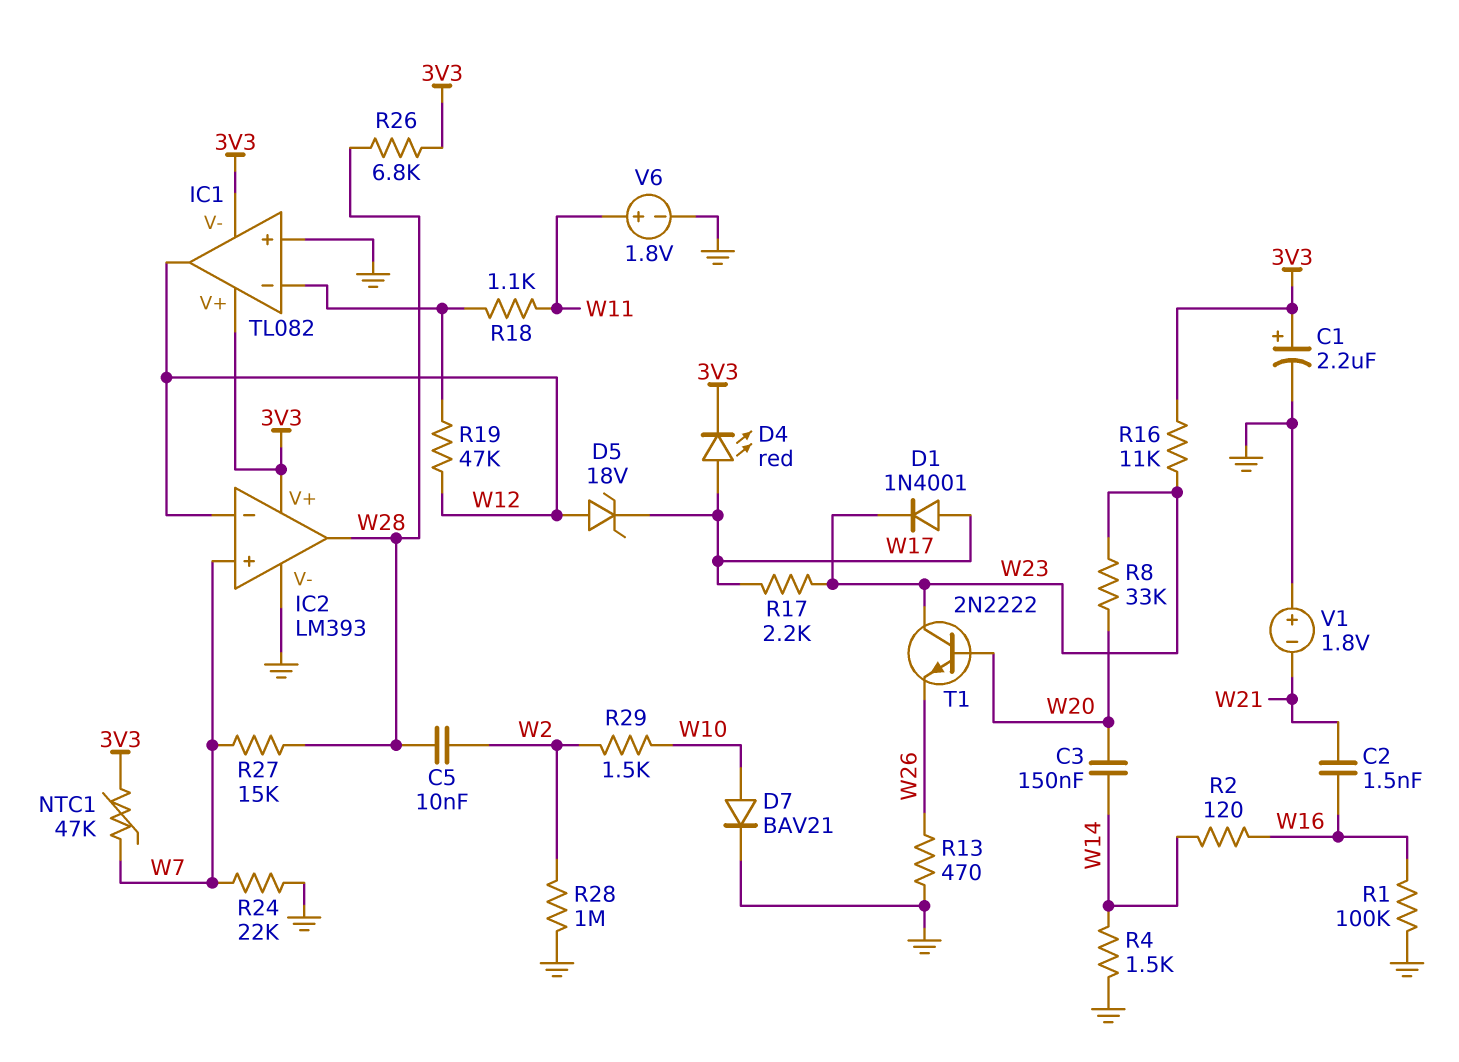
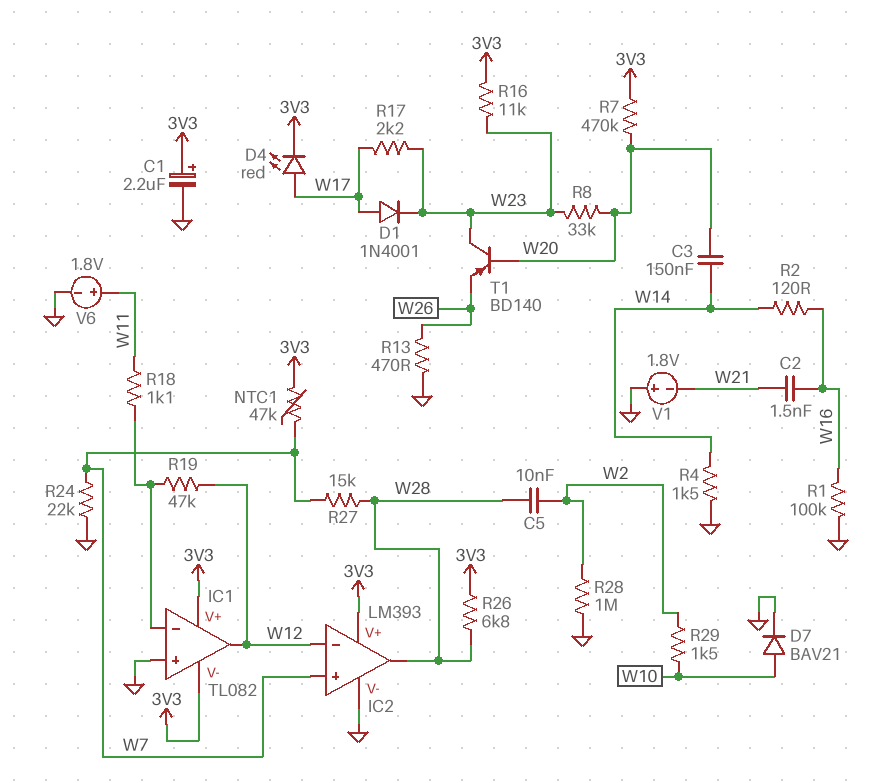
D5: zener 18V (A W12, K W17) -> none
R7: none -> 470k (3V3, W20)
T1: NPN 2N2222 (B W20, C W23, E W26) -> PNP BD140 (B W20, C W23, E W26)

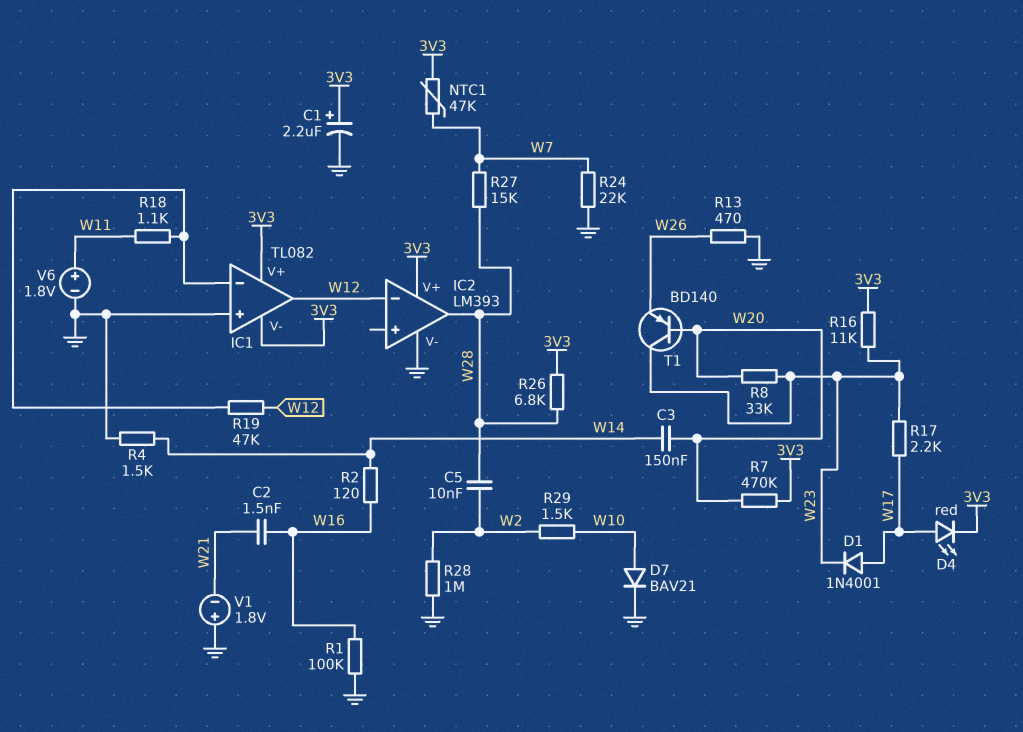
IC2 pin in+: W7 -> none

